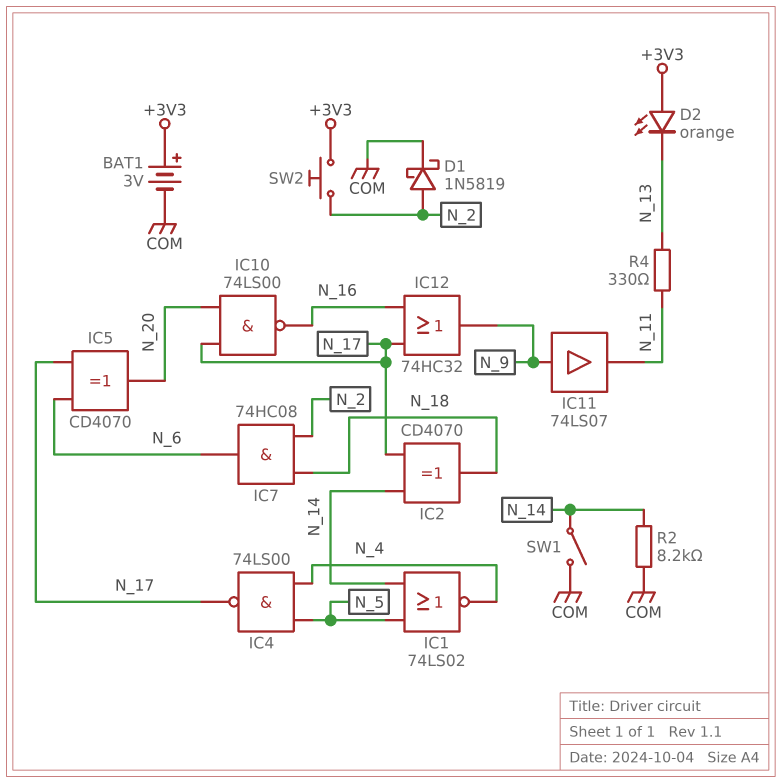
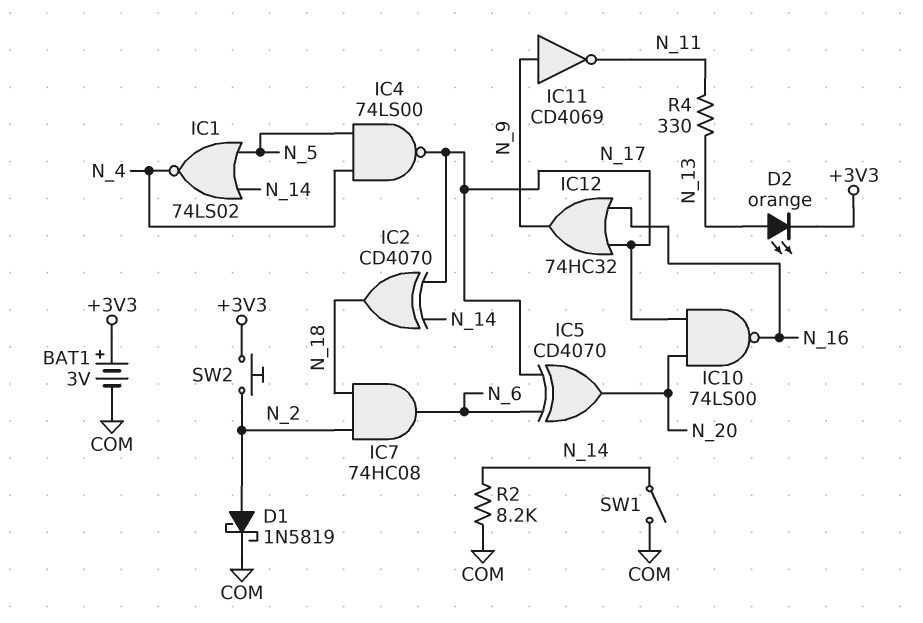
D2: LED orange (A +3V3, K N_13) -> LED orange (A N_13, K +3V3)
IC11: buffer 74LS07 (in N_9, out N_11) -> NOT CD4069 (in N_9, out N_11)

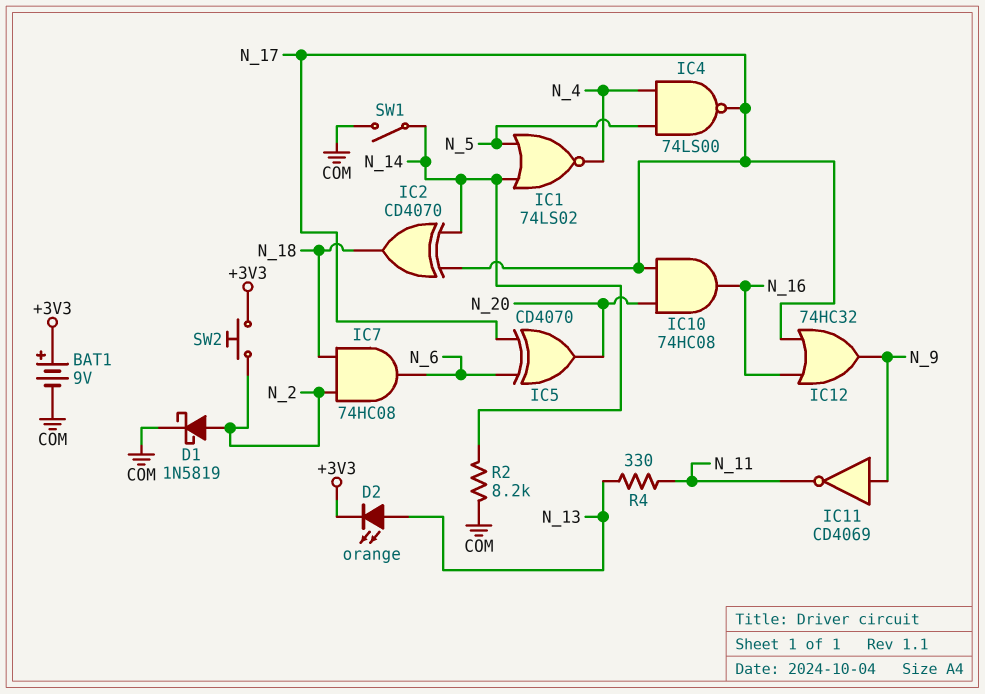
BAT1: 3V (plus +3V3, minus COM) -> 9V (plus +3V3, minus COM)
IC10: NAND 74LS00 (in N_17, in N_20, out N_16) -> AND 74HC08 (in N_17, in N_20, out N_16)

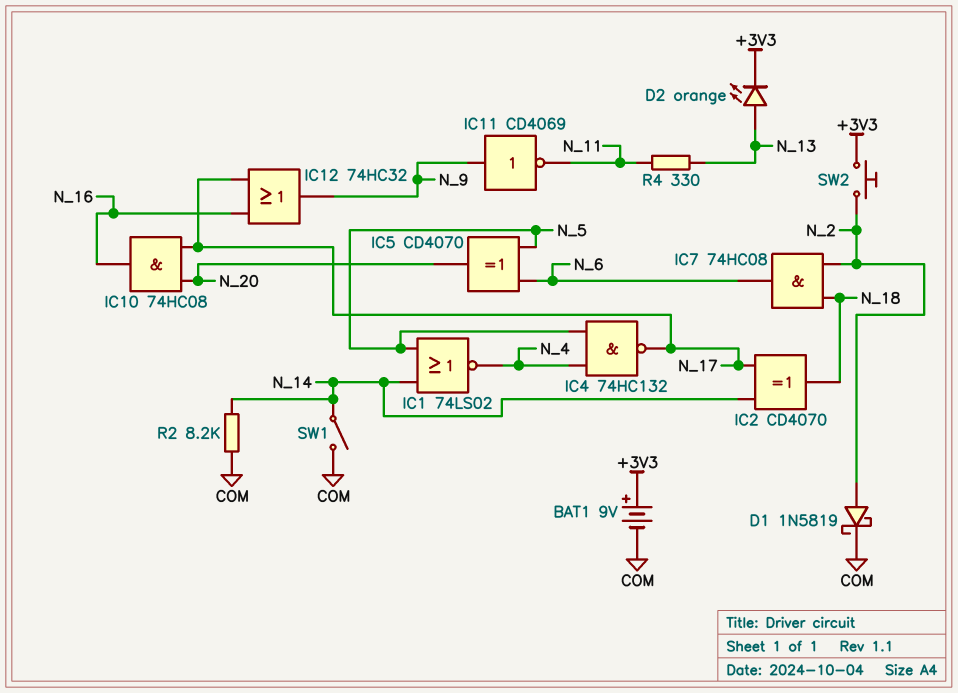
IC4: NAND 74LS00 (in N_4, in N_5, out N_17) -> NAND 74HC132 (in N_4, in N_5, out N_17)
IC5: XOR CD4070 (in N_6, in N_17, out N_20) -> XOR CD4070 (in N_5, in N_6, out N_20)

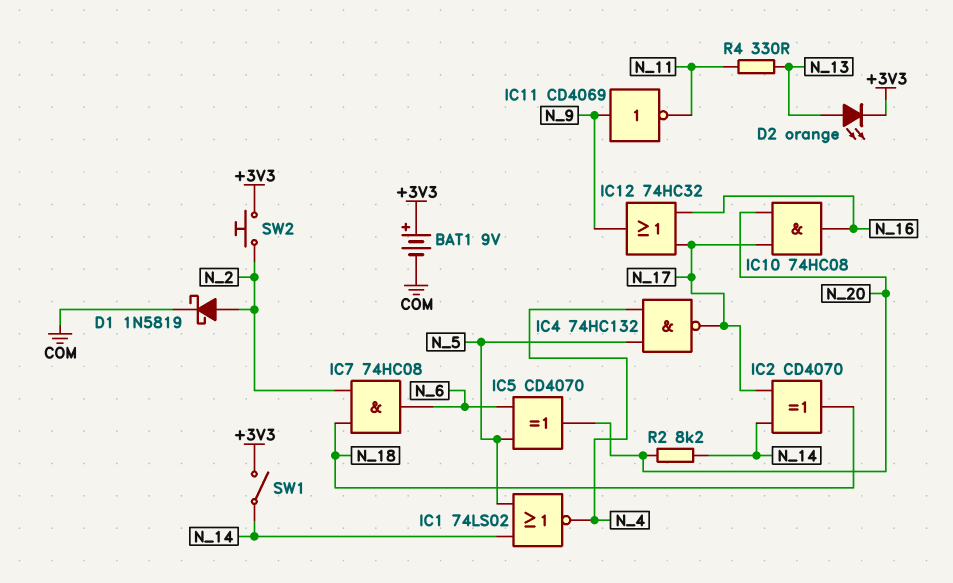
R2: 8.2k (COM, N_14) -> 8.2k (N_14, N_20)
SW1: switch (COM, N_14) -> switch (+3V3, N_14)

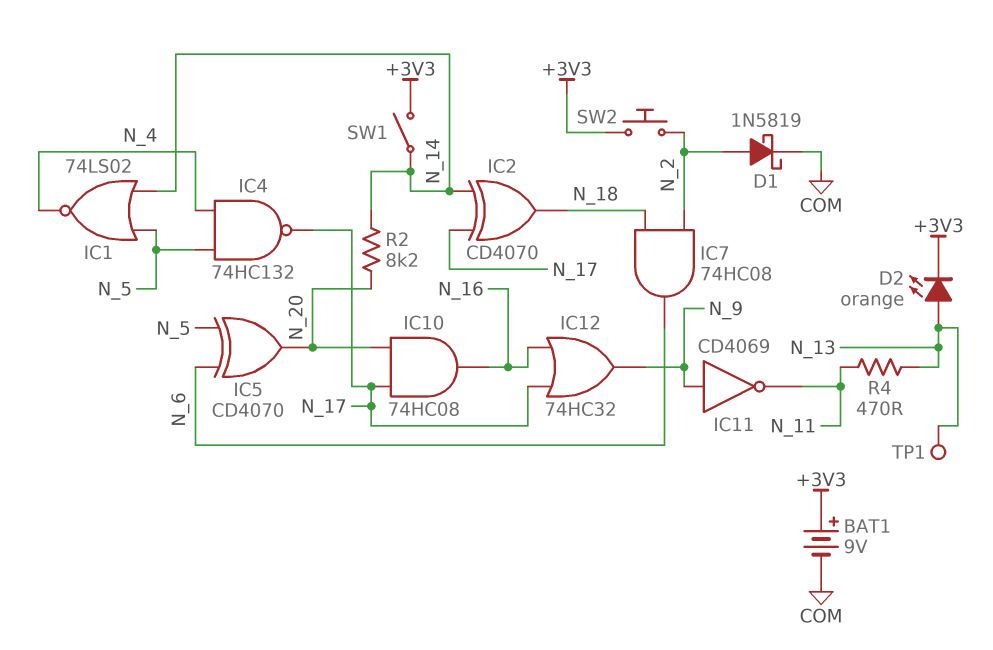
R4: 330 (N_11, N_13) -> 470 (N_11, N_13)
TP1: none -> test point (N_13)

